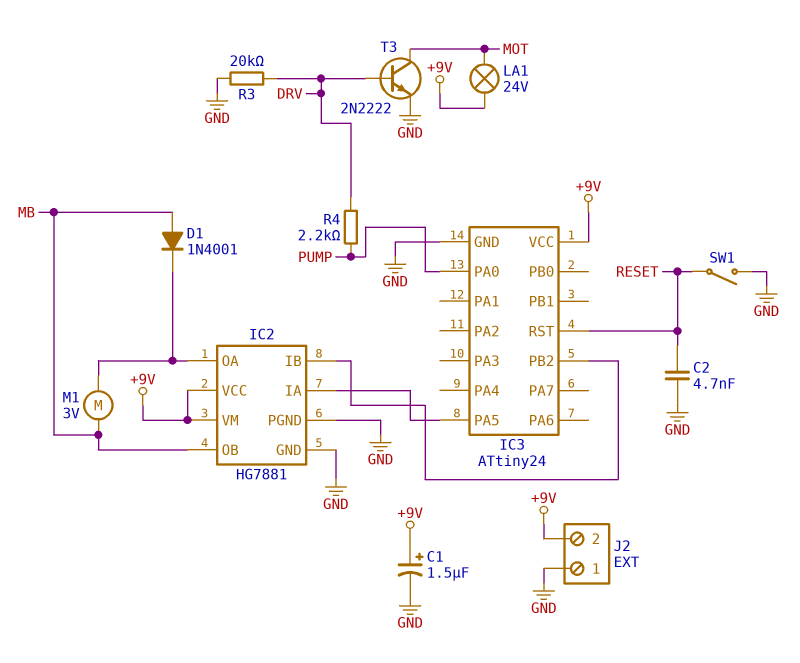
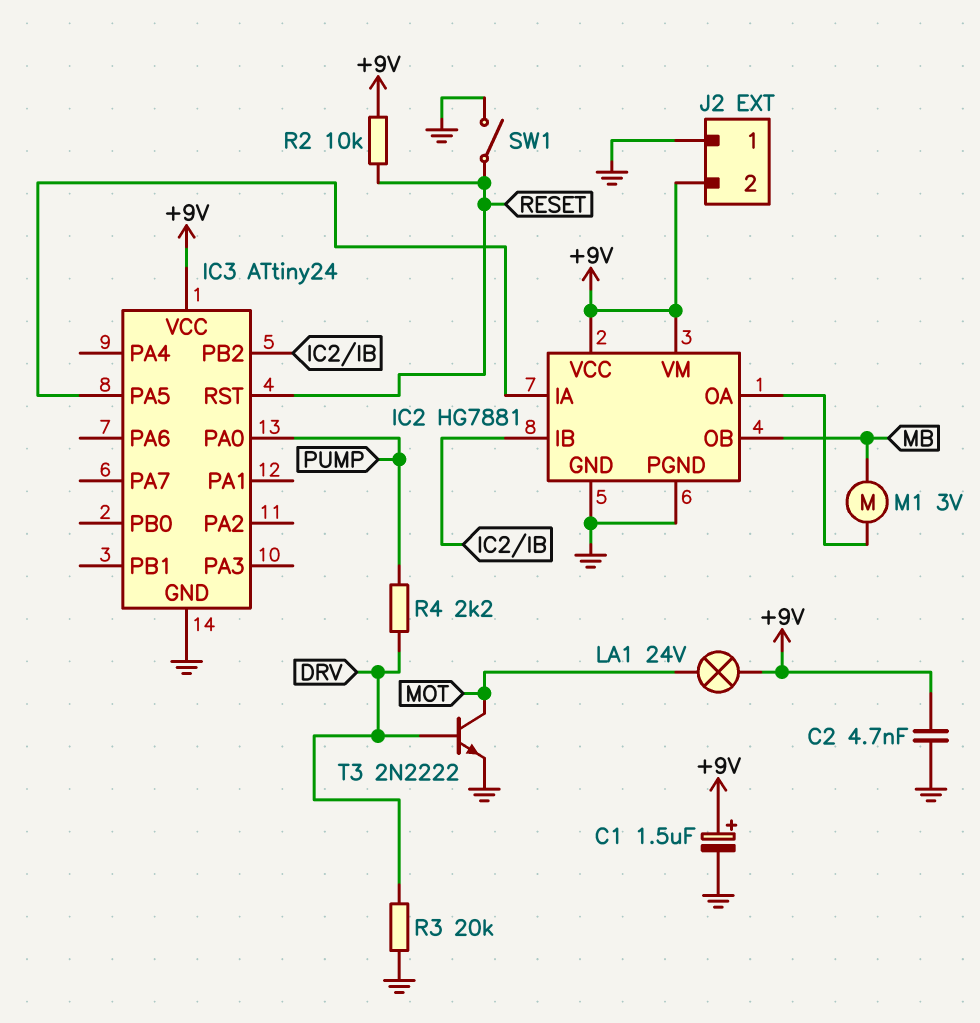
C2: 4.7nF (GND, RESET) -> 4.7nF (+9V, GND)
D1: diode 1N4001 (A MB, K IC2/OA) -> none
R2: none -> 10k (+9V, RESET)

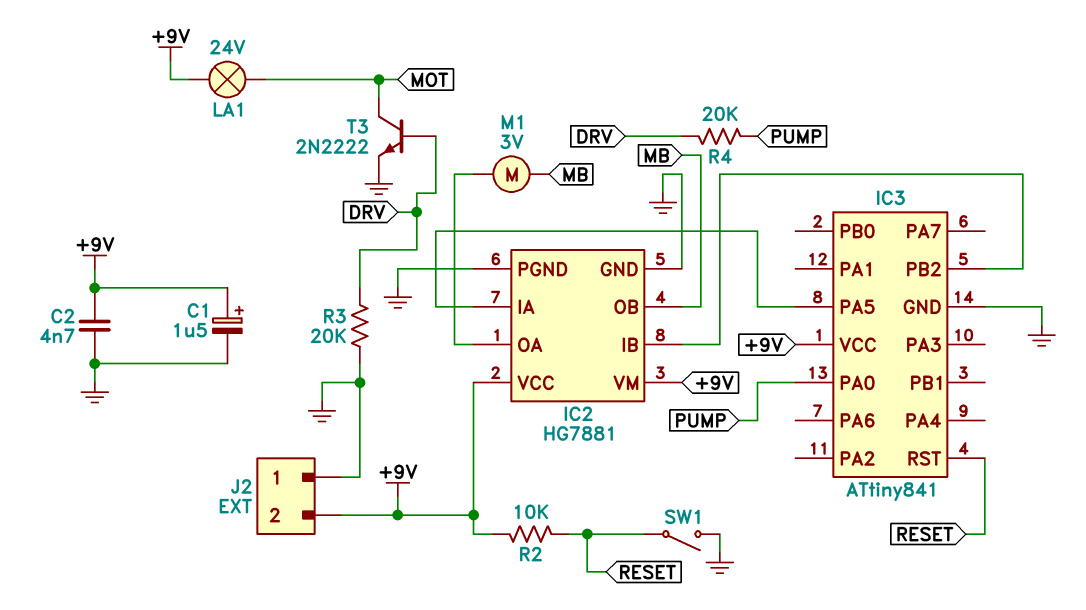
IC3: ATtiny24 -> ATtiny841
R4: 2.2k (DRV, PUMP) -> 20k (DRV, PUMP)

